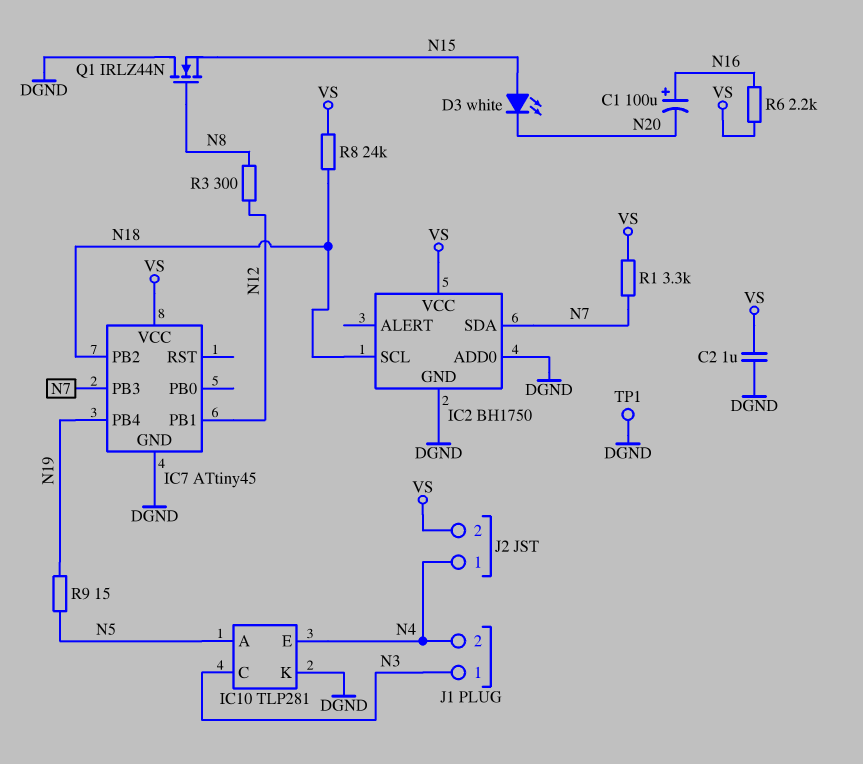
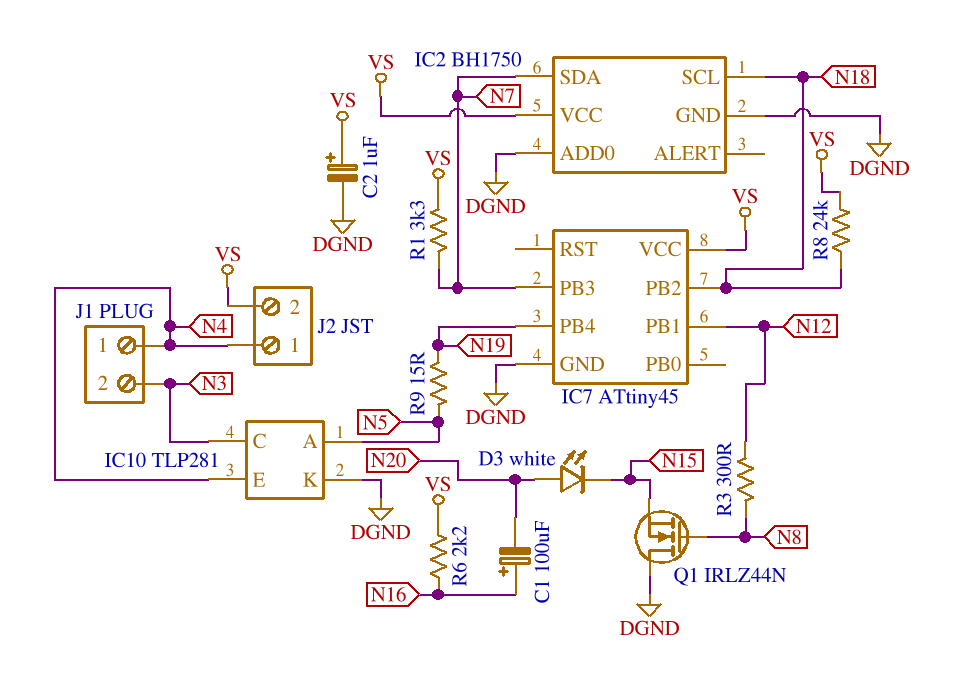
C2: 1uF (DGND, VS) -> 1uF (plus VS, minus DGND)
D3: LED white (A N15, K N20) -> LED white (A N20, K N15)
J1 pin 1: N3 -> N4
J1 pin 2: N4 -> N3
TP1: test point (DGND) -> none

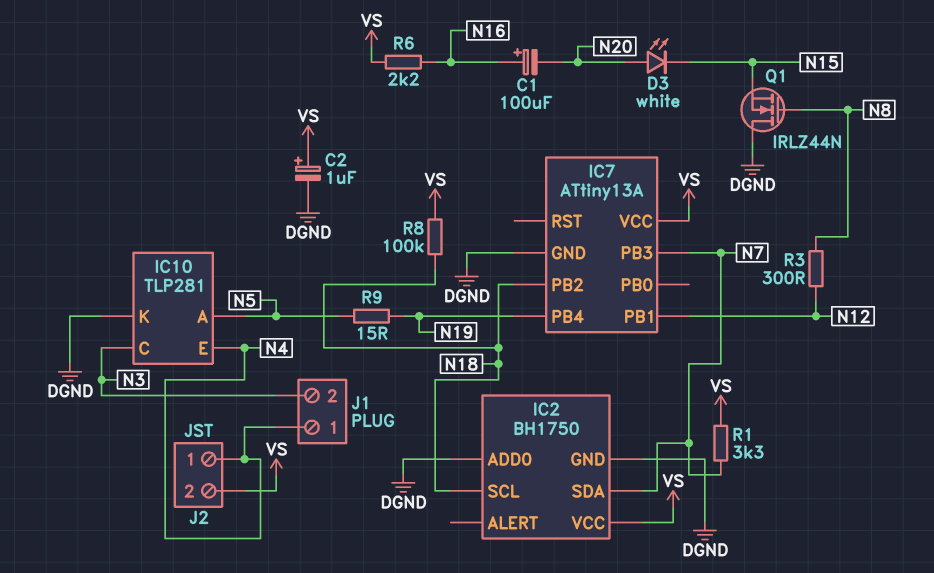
IC7: ATtiny45 -> ATtiny13A
R8: 24k (N18, VS) -> 100k (N18, VS)

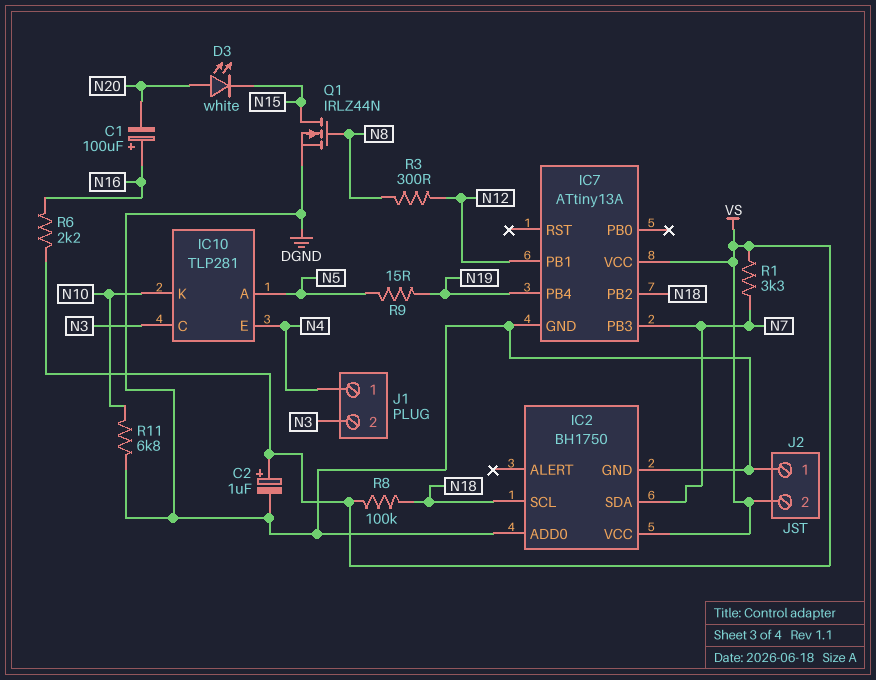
IC10 pin K: DGND -> N10
J2 pin 1: N4 -> DGND
Q1: NMOS IRLZ44N (G N8, D DGND, S N15) -> NMOS IRLZ44N (G N8, D N15, S DGND)
R11: none -> 6.8k (DGND, N10)

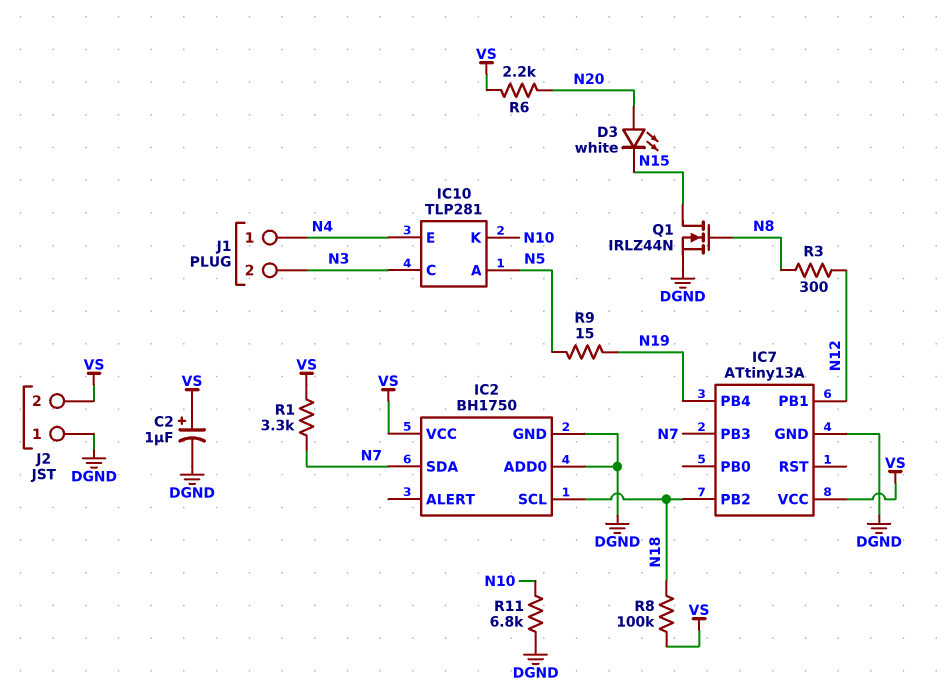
C1: 100uF (plus N16, minus N20) -> none
R6: 2.2k (N16, VS) -> 2.2k (N20, VS)

